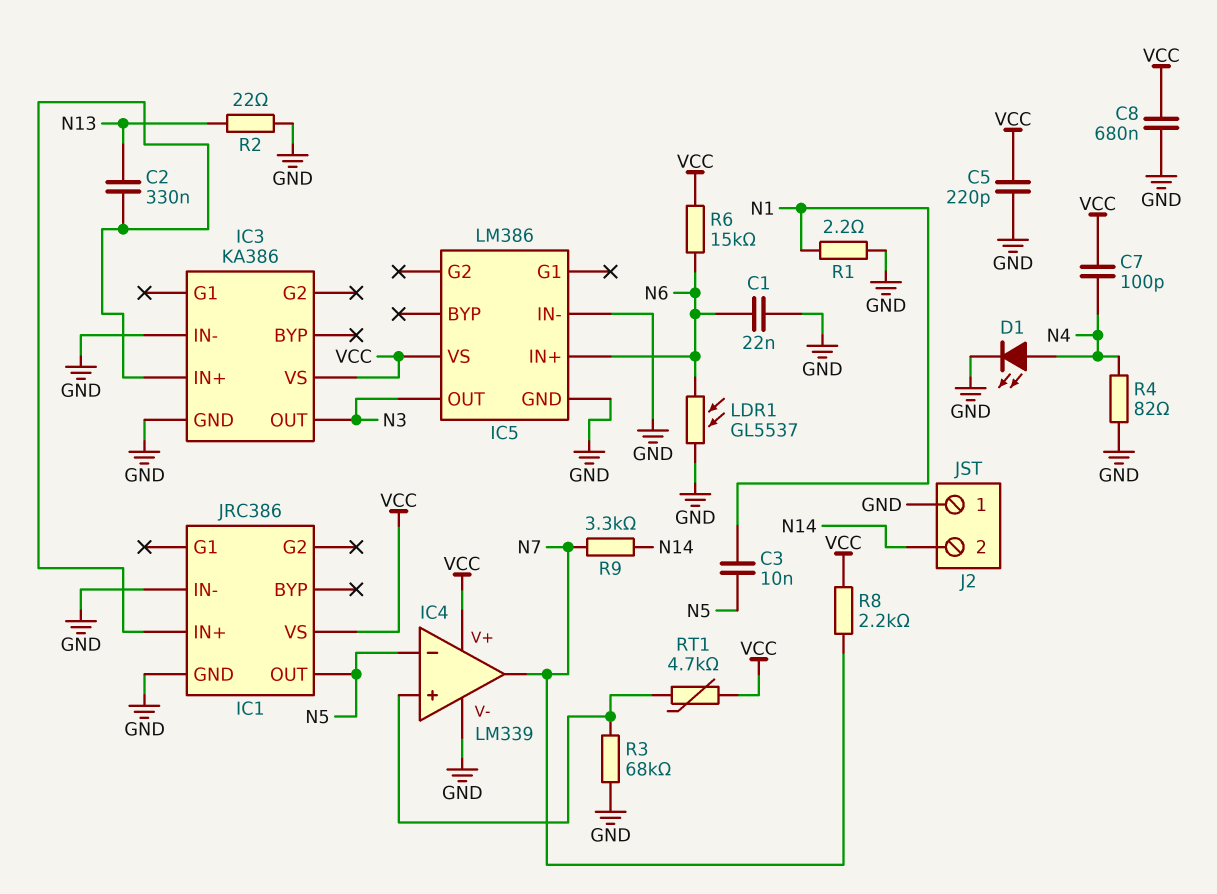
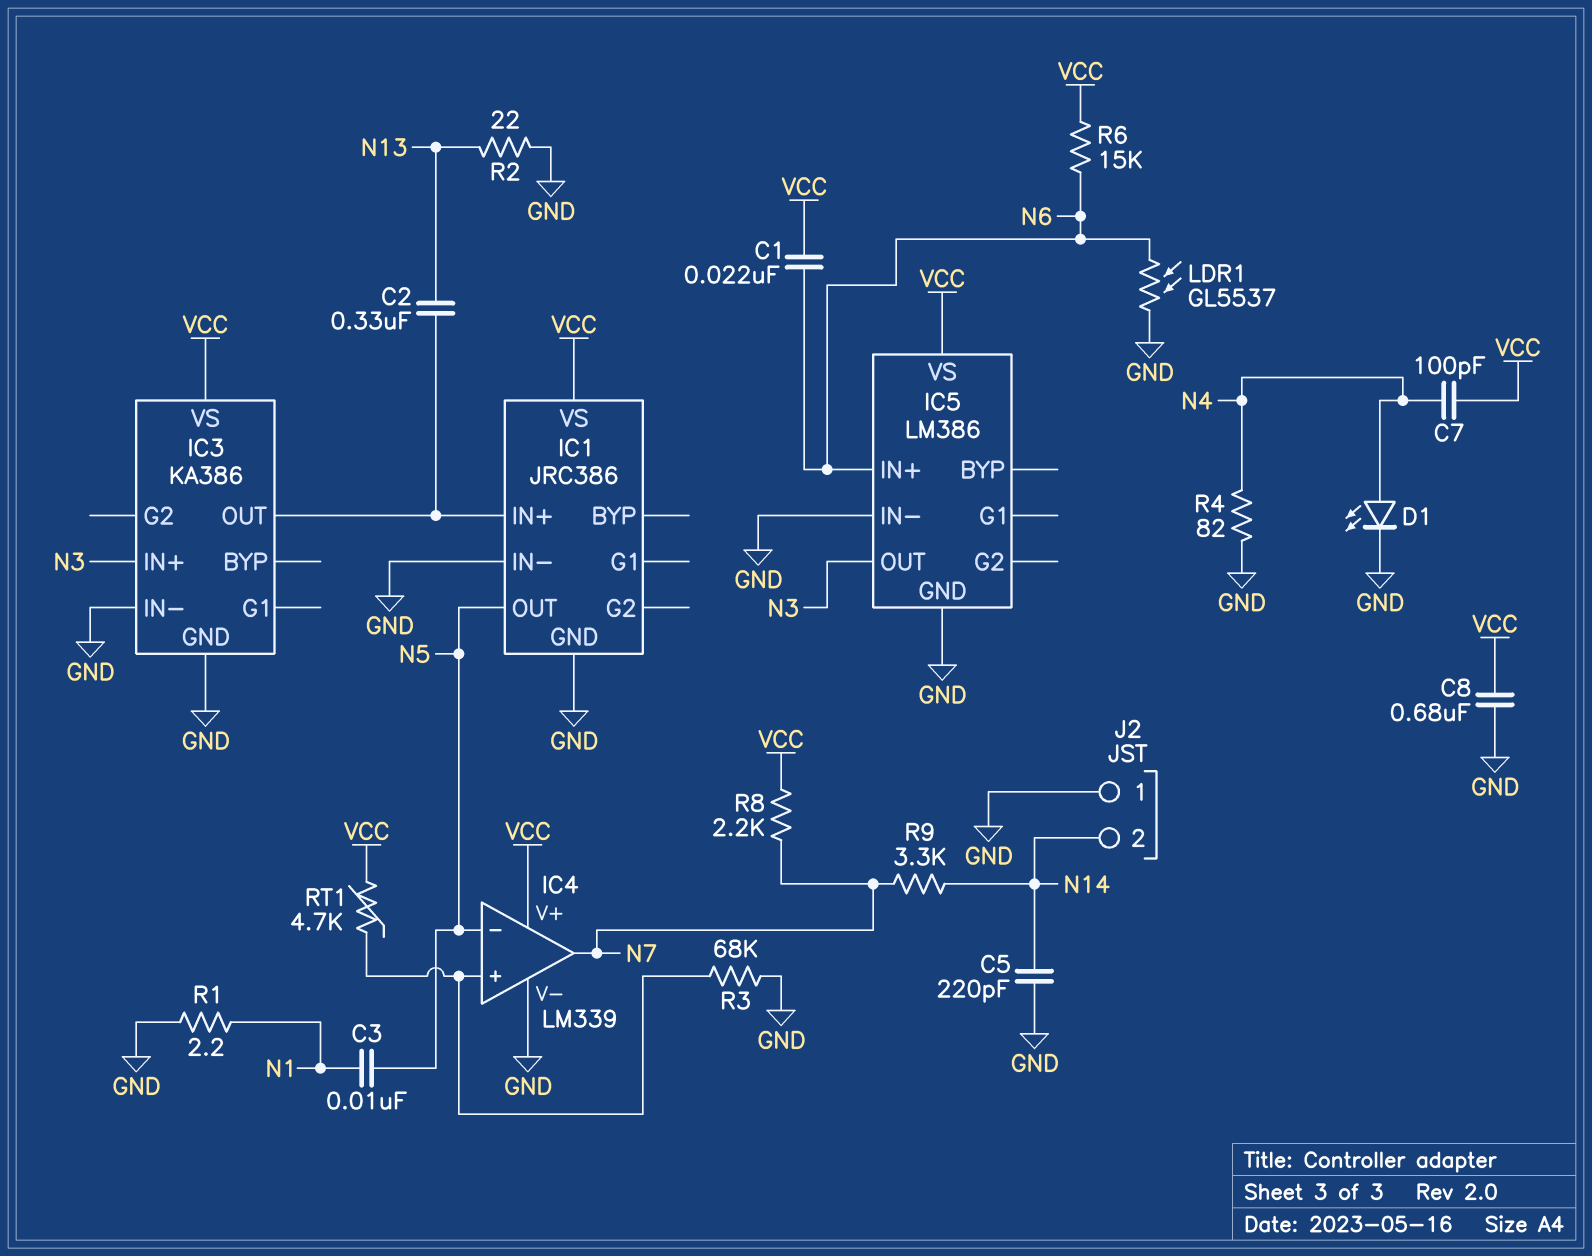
C1: 22nF (GND, N6) -> 22nF (N6, VCC)
C5: 220pF (GND, VCC) -> 220pF (GND, N14)
IC3 pin IN+: IC1/IN+ -> N3
IC3 pin OUT: N3 -> IC1/IN+

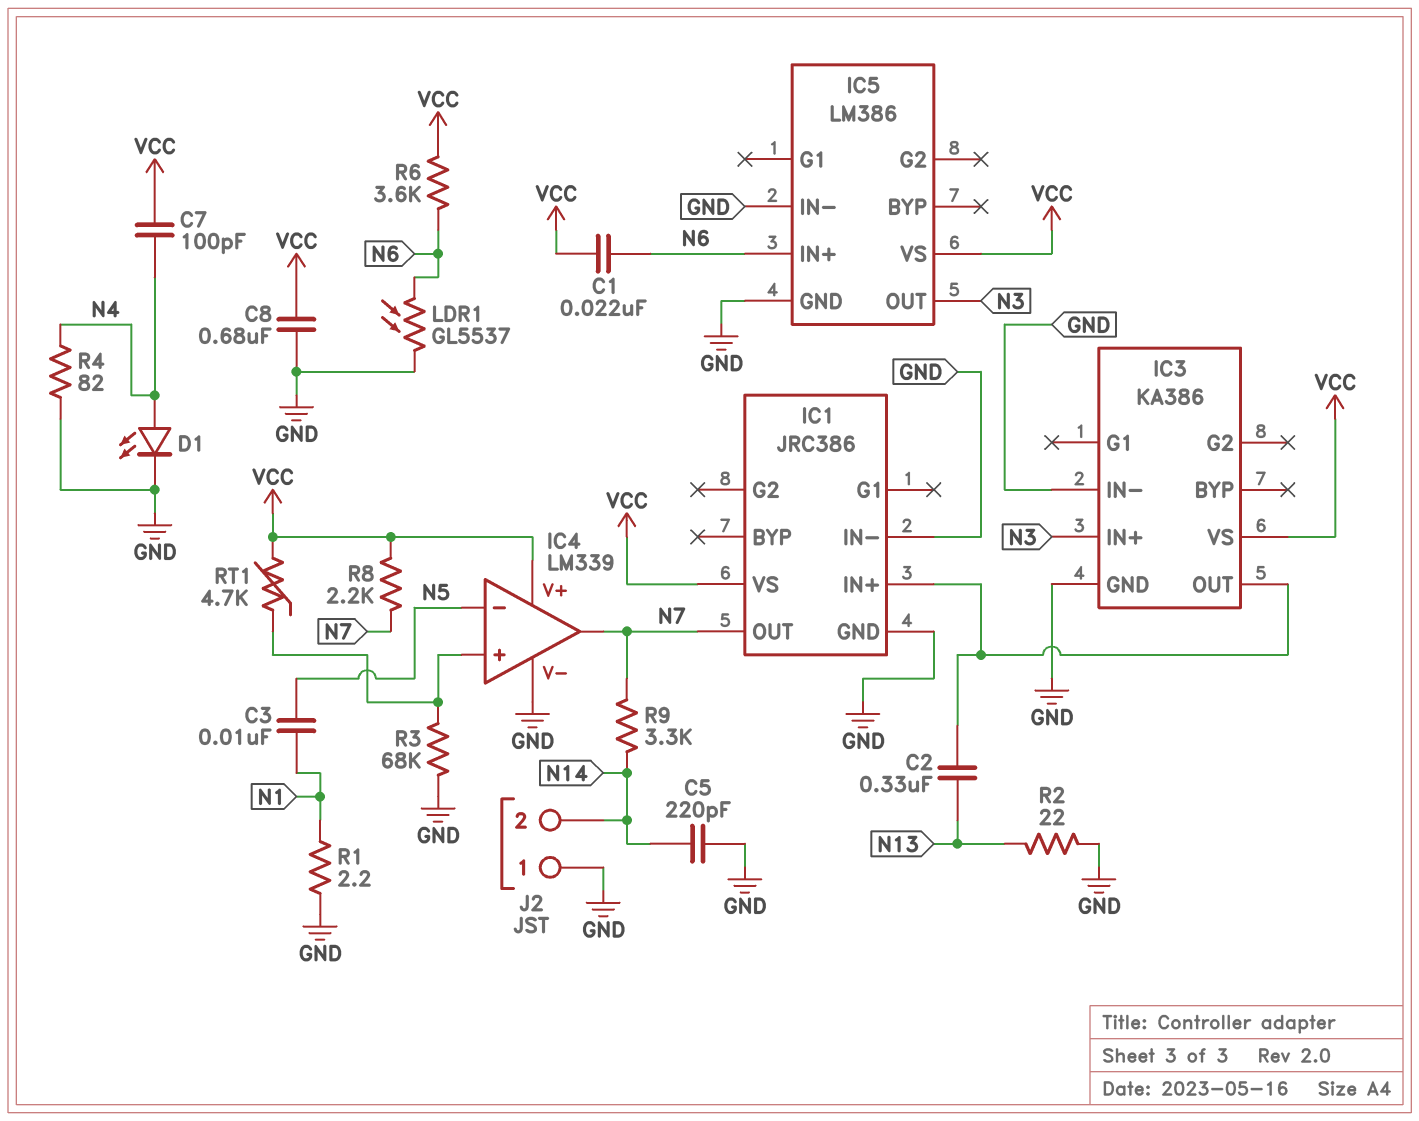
IC1 pin OUT: N5 -> N7
R6: 15k (N6, VCC) -> 3.6k (N6, VCC)

